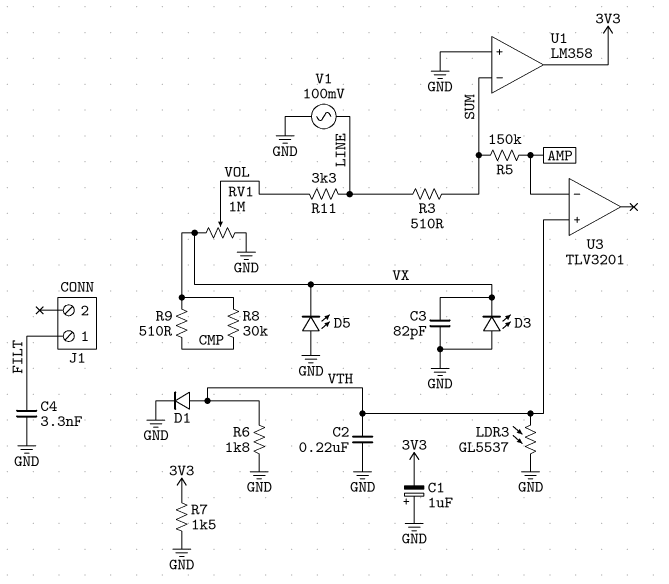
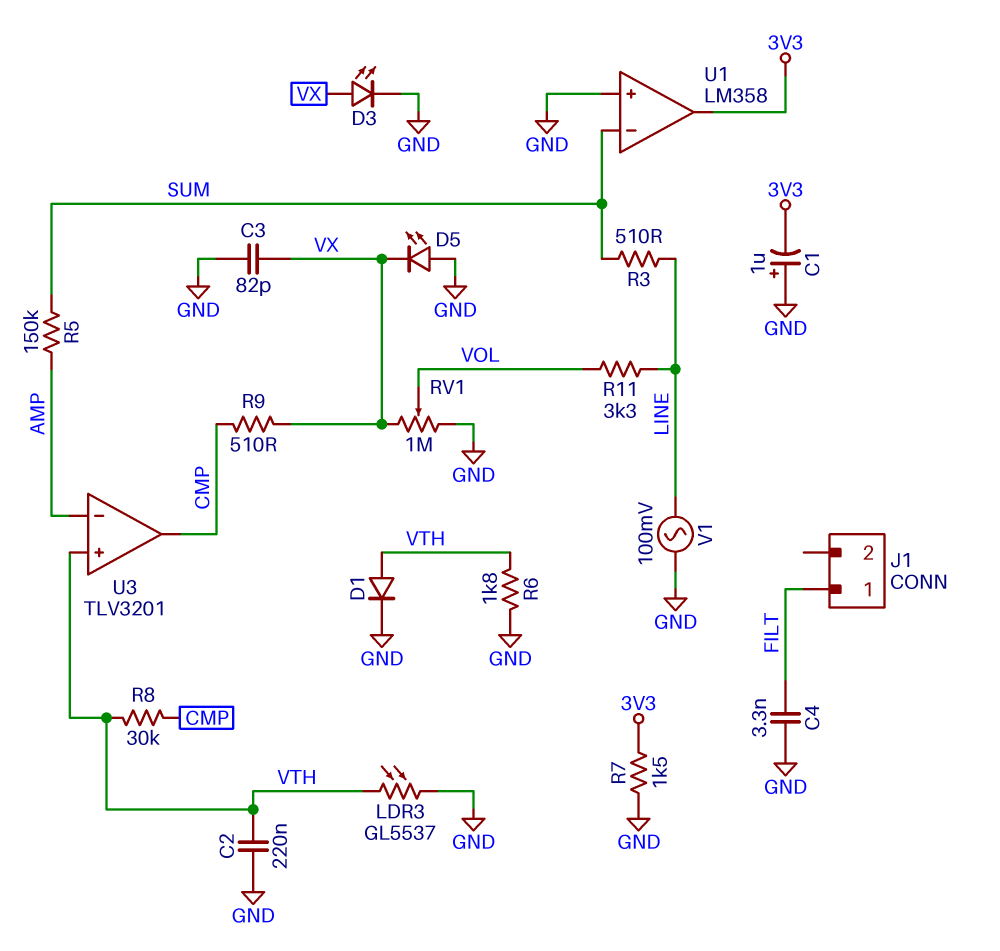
D3: LED (A GND, K VX) -> LED (A VX, K GND)
R8: 30k (CMP, VX) -> 30k (CMP, VTH)
U3 pin out: none -> CMP

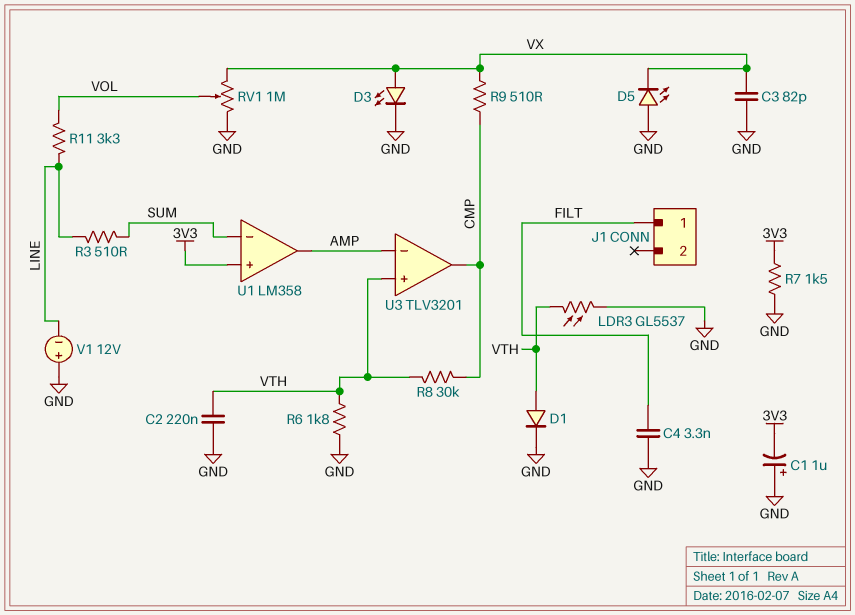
R5: 150k (AMP, SUM) -> none
U1 pin in+: GND -> 3V3
U1 pin out: 3V3 -> AMP
V1: AC 100mV (GND, LINE) -> 12V (plus GND, minus LINE)

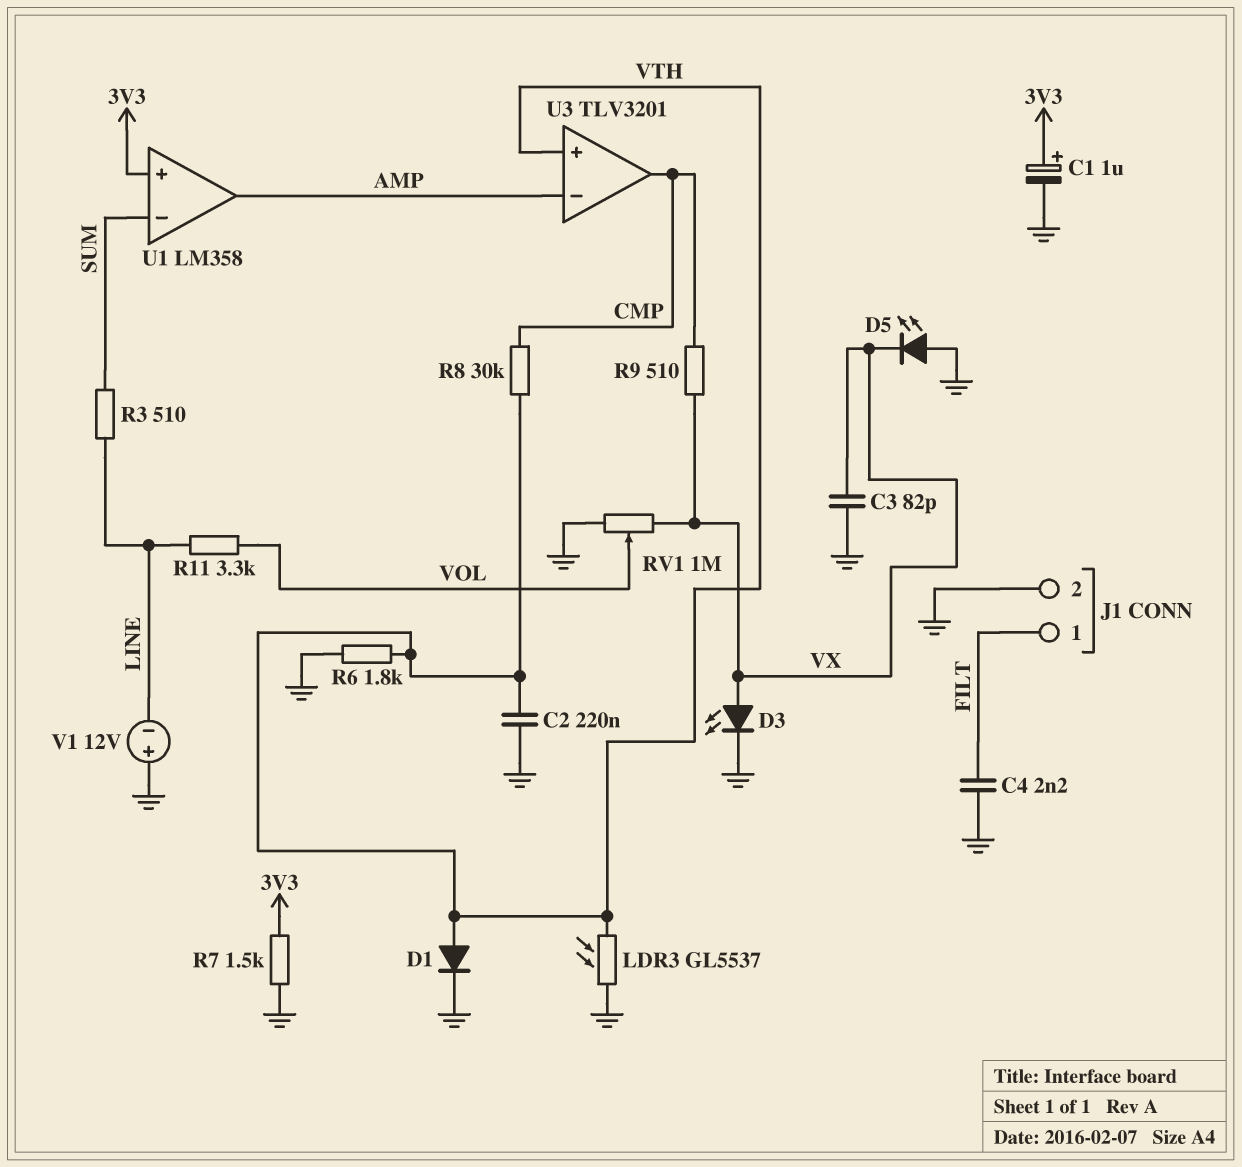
C1: 1uF (plus GND, minus 3V3) -> 1uF (plus 3V3, minus GND)
C4: 3.3nF (FILT, GND) -> 2.2nF (FILT, GND)
J1 pin 2: none -> GND

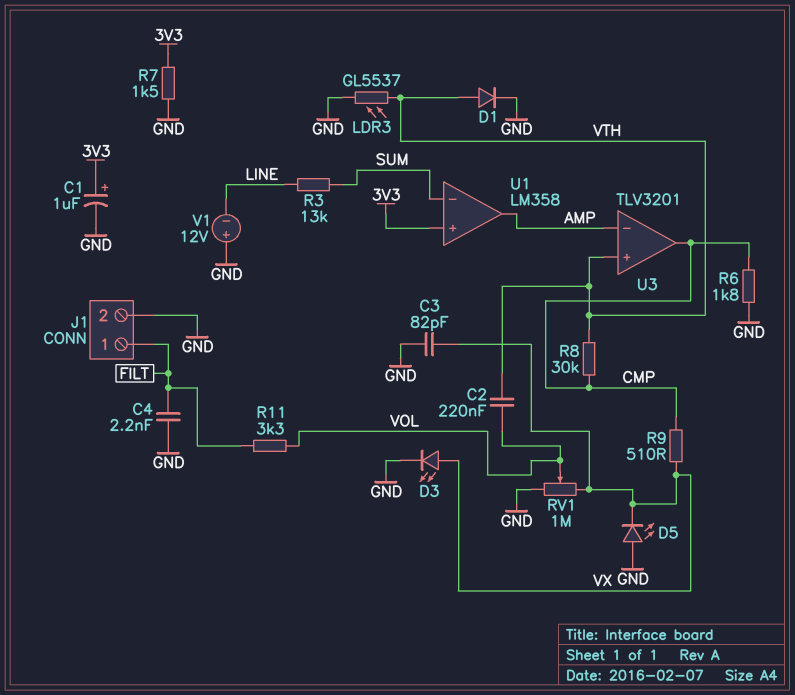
C2: 220nF (GND, VTH) -> 220nF (VOL, VTH)
R3: 510 (LINE, SUM) -> 13k (LINE, SUM)
R6: 1.8k (GND, VTH) -> 1.8k (CMP, GND)
R11: 3.3k (LINE, VOL) -> 3.3k (FILT, VOL)

